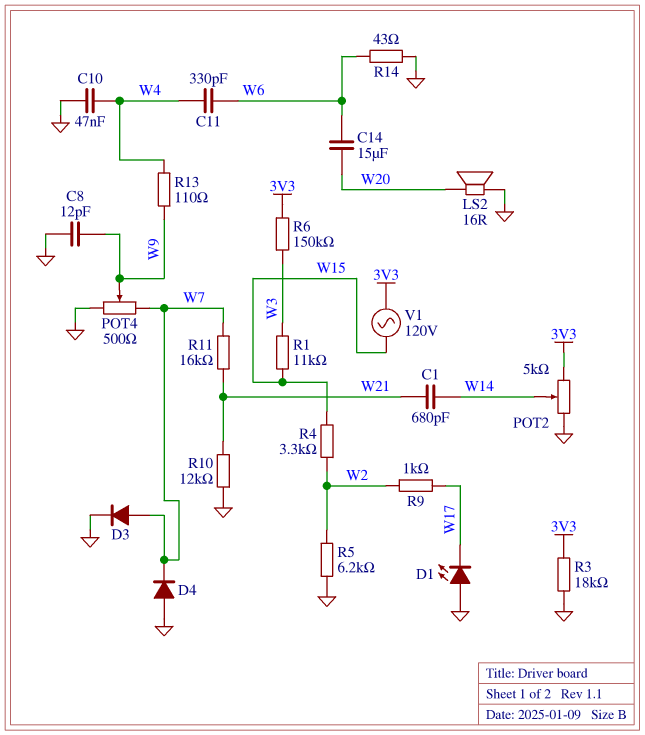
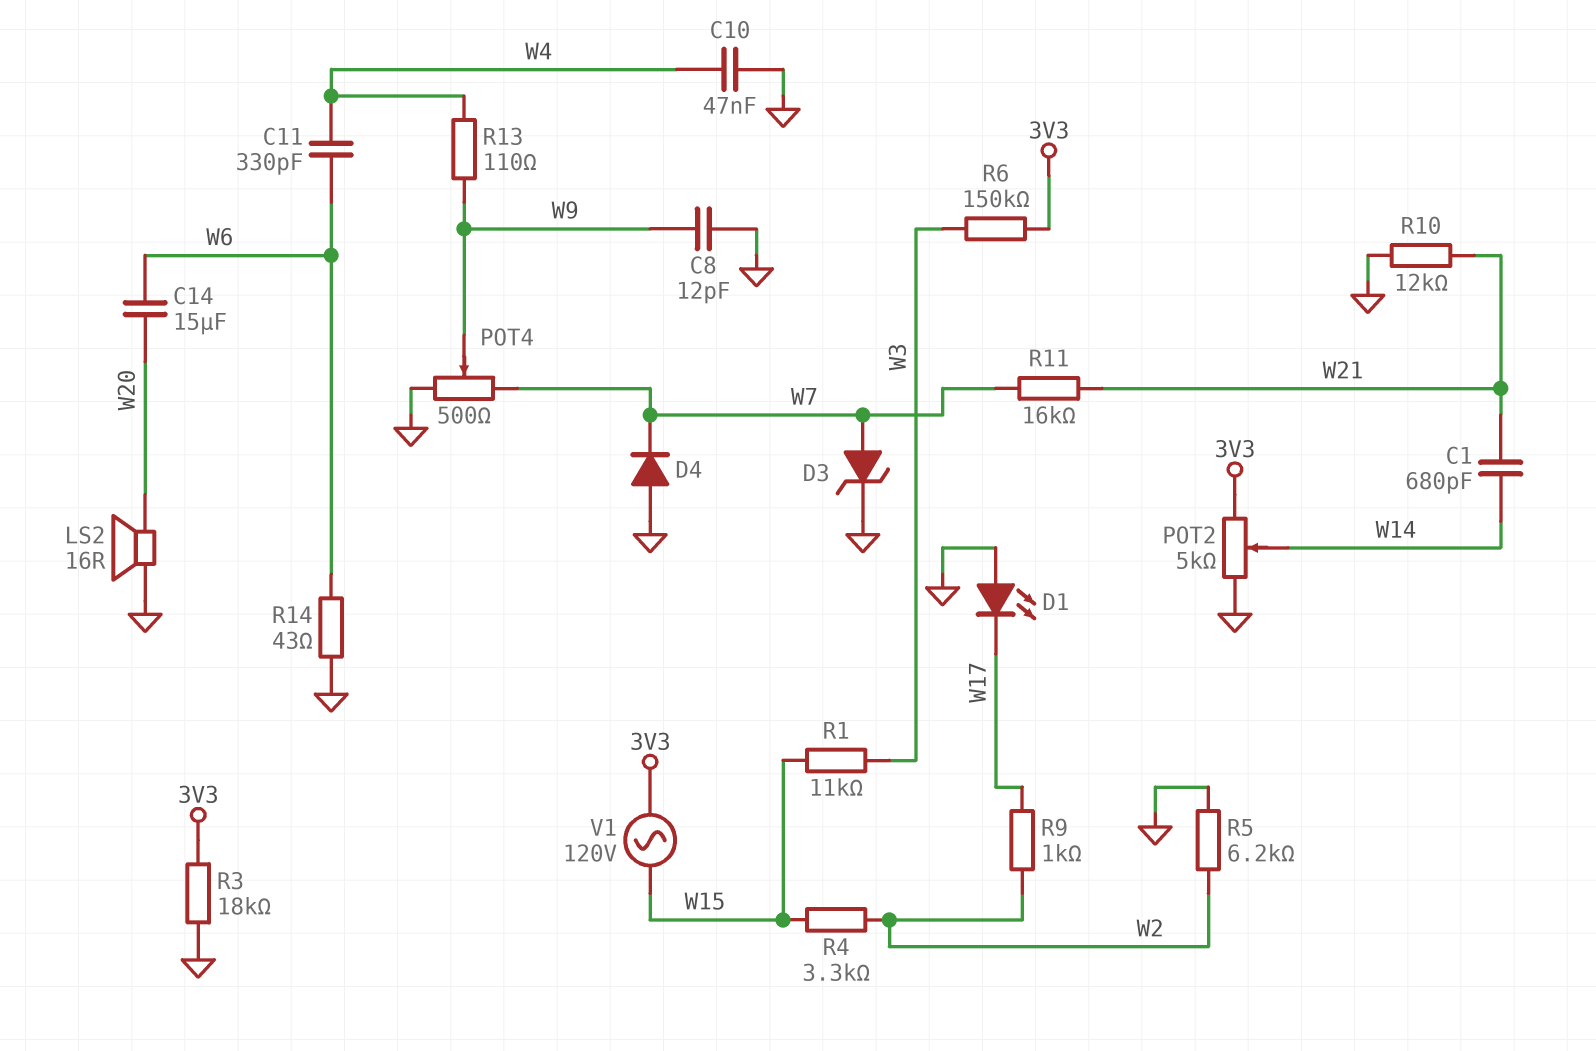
D3: diode (A W7, K GND) -> zener (A W7, K GND)

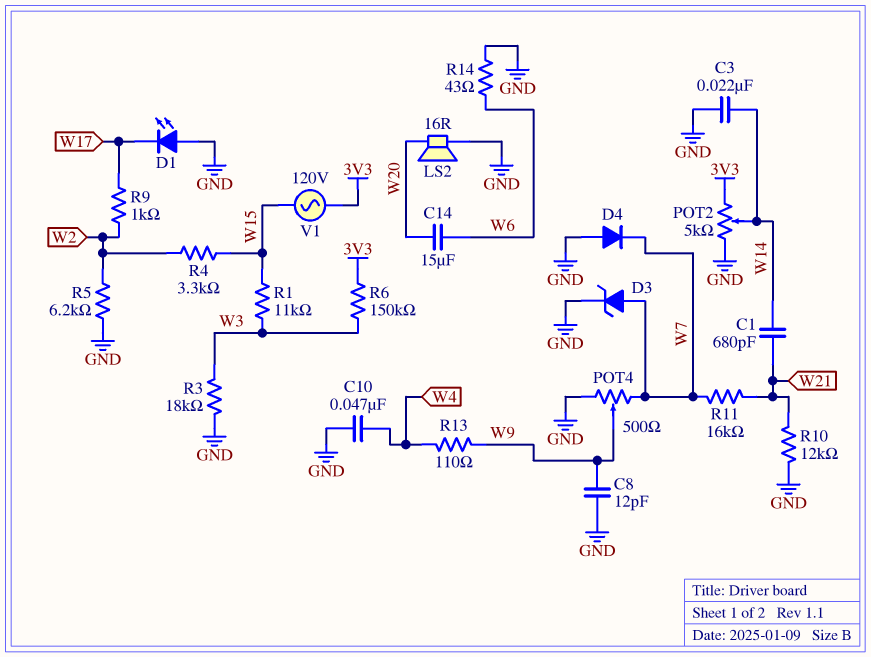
C3: none -> 22nF (GND, W14)
C11: 330pF (W4, W6) -> none
R3: 18k (3V3, GND) -> 18k (GND, W3)

